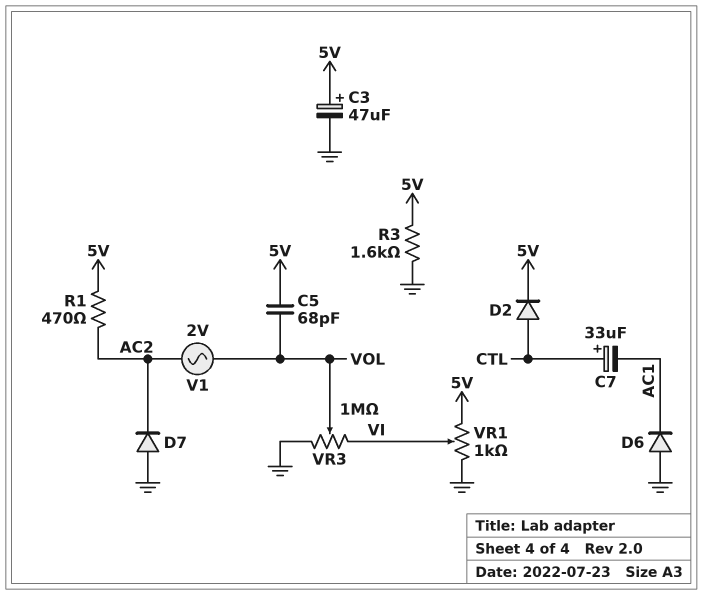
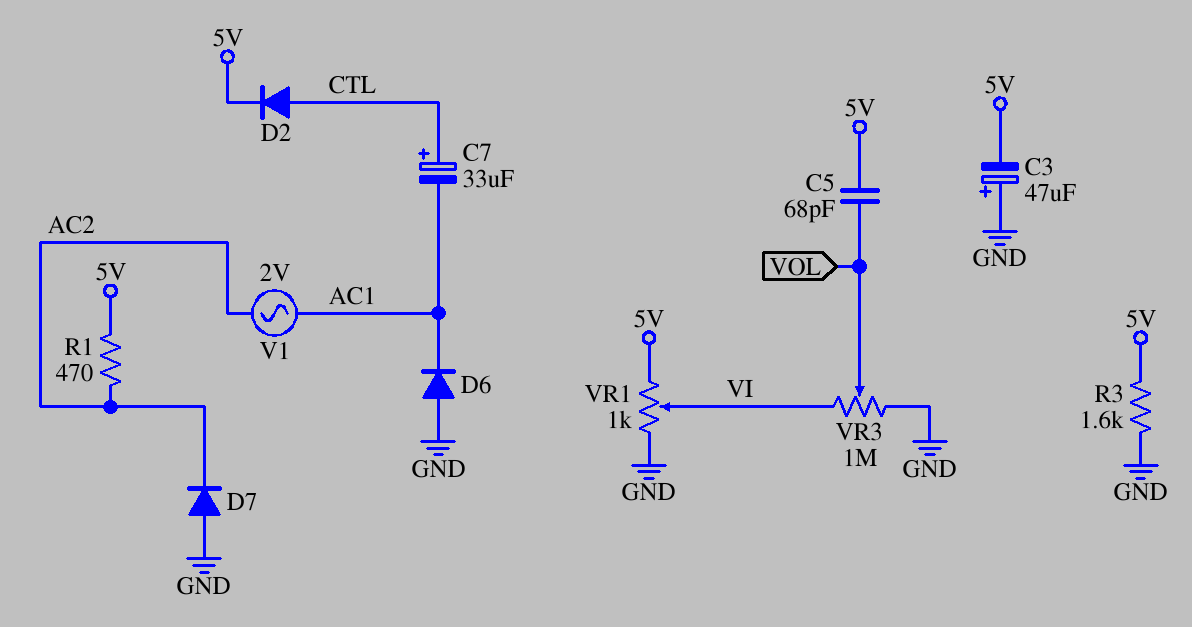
C3: 47uF (plus 5V, minus GND) -> 47uF (plus GND, minus 5V)
V1: AC 2V (AC2, VOL) -> AC 2V (AC1, AC2)

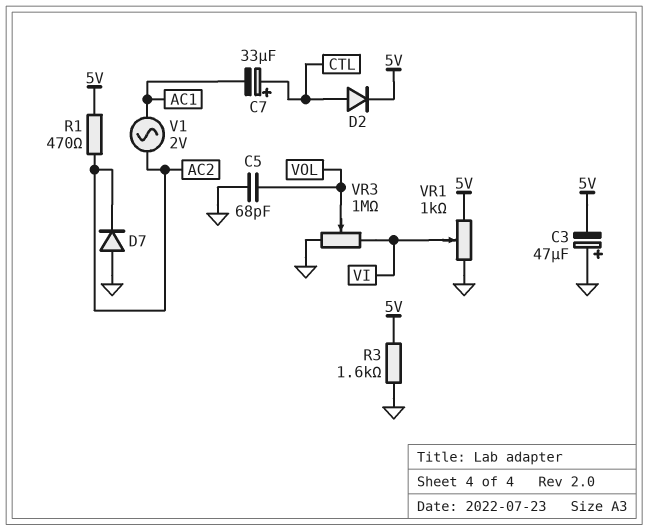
C5: 68pF (5V, VOL) -> 68pF (GND, VOL)
D6: diode (A GND, K AC1) -> none

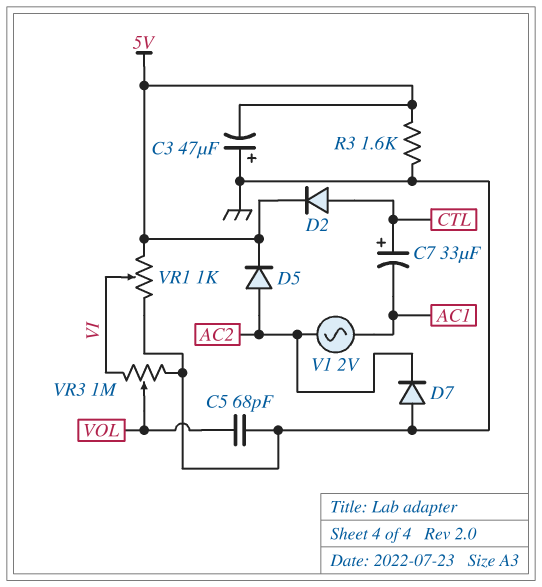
D5: none -> diode (A AC2, K 5V)
R1: 470 (5V, AC2) -> none

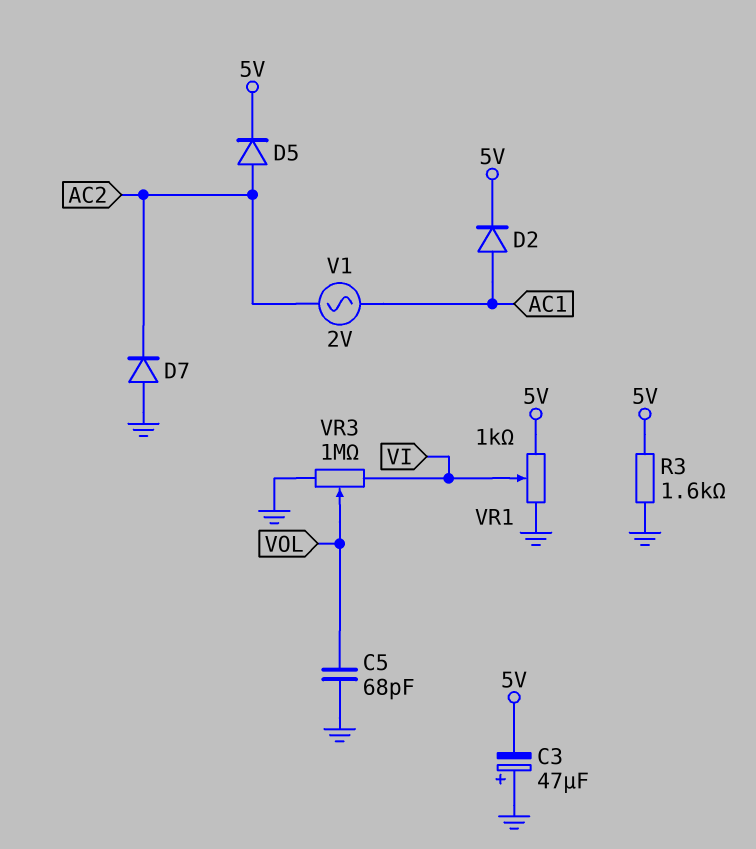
C7: 33uF (plus CTL, minus AC1) -> none
D2: diode (A CTL, K 5V) -> diode (A AC1, K 5V)

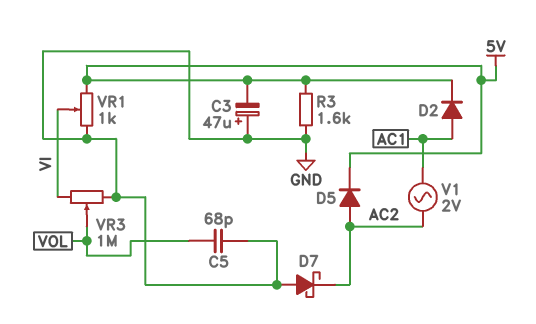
D7: diode (A GND, K AC2) -> schottky (A GND, K AC2)

